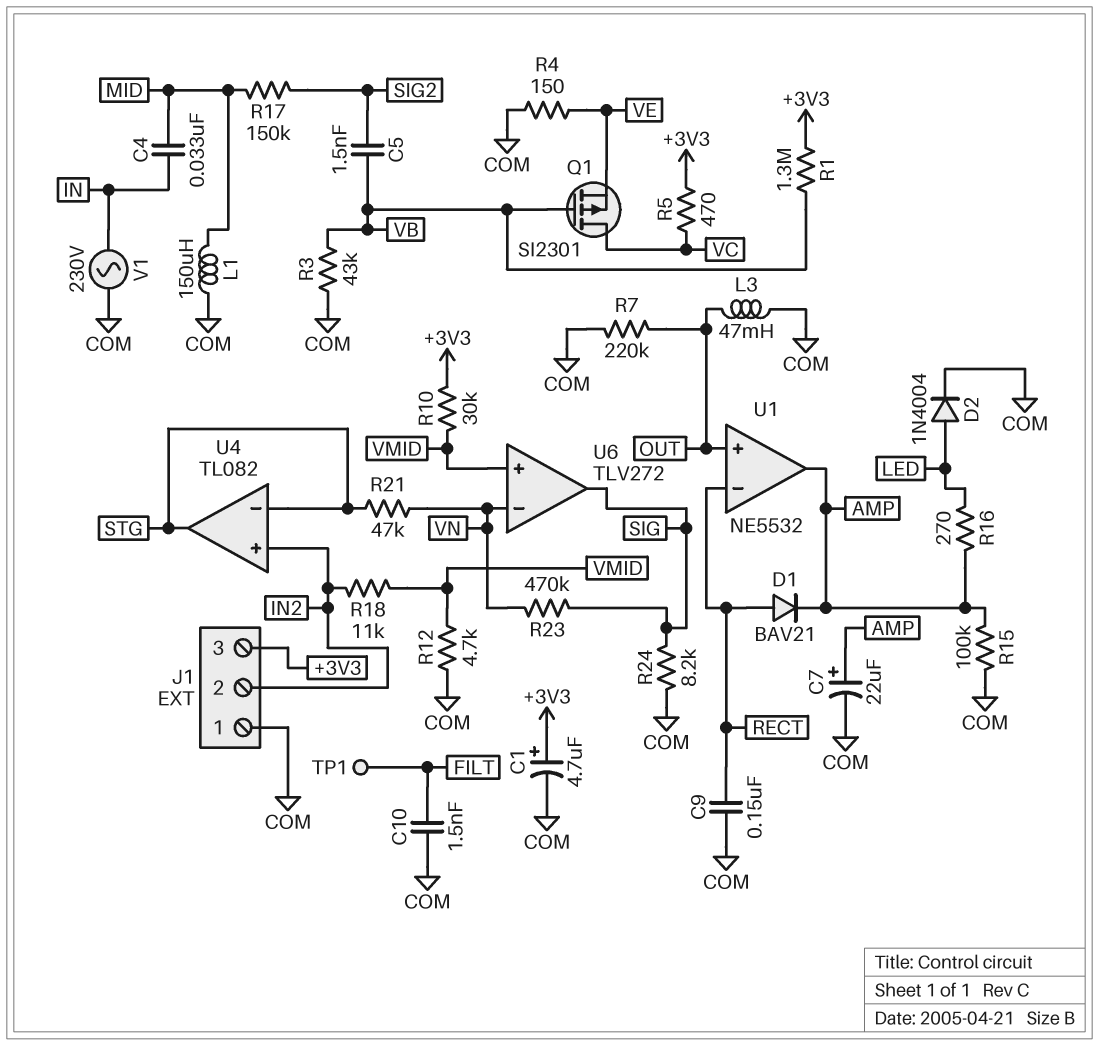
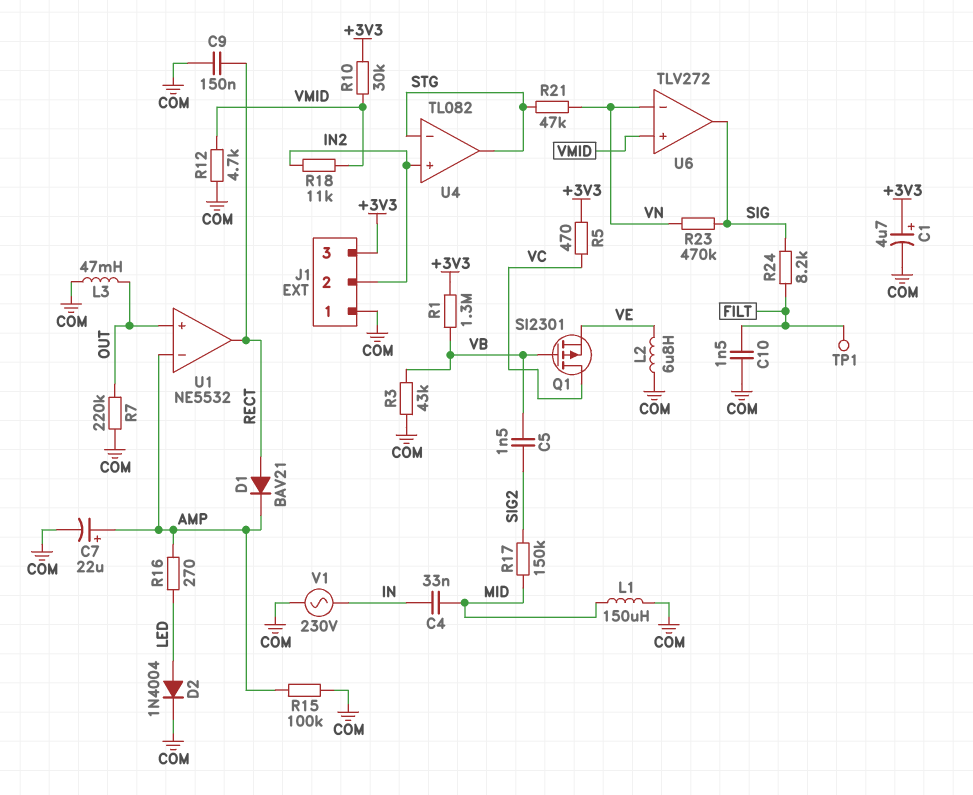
L2: none -> 6.8uH (COM, VE)
R4: 150 (COM, VE) -> none
R24: 8.2k (COM, SIG) -> 8.2k (FILT, SIG)
U1 pin in-: RECT -> AMP
U1 pin out: AMP -> RECT

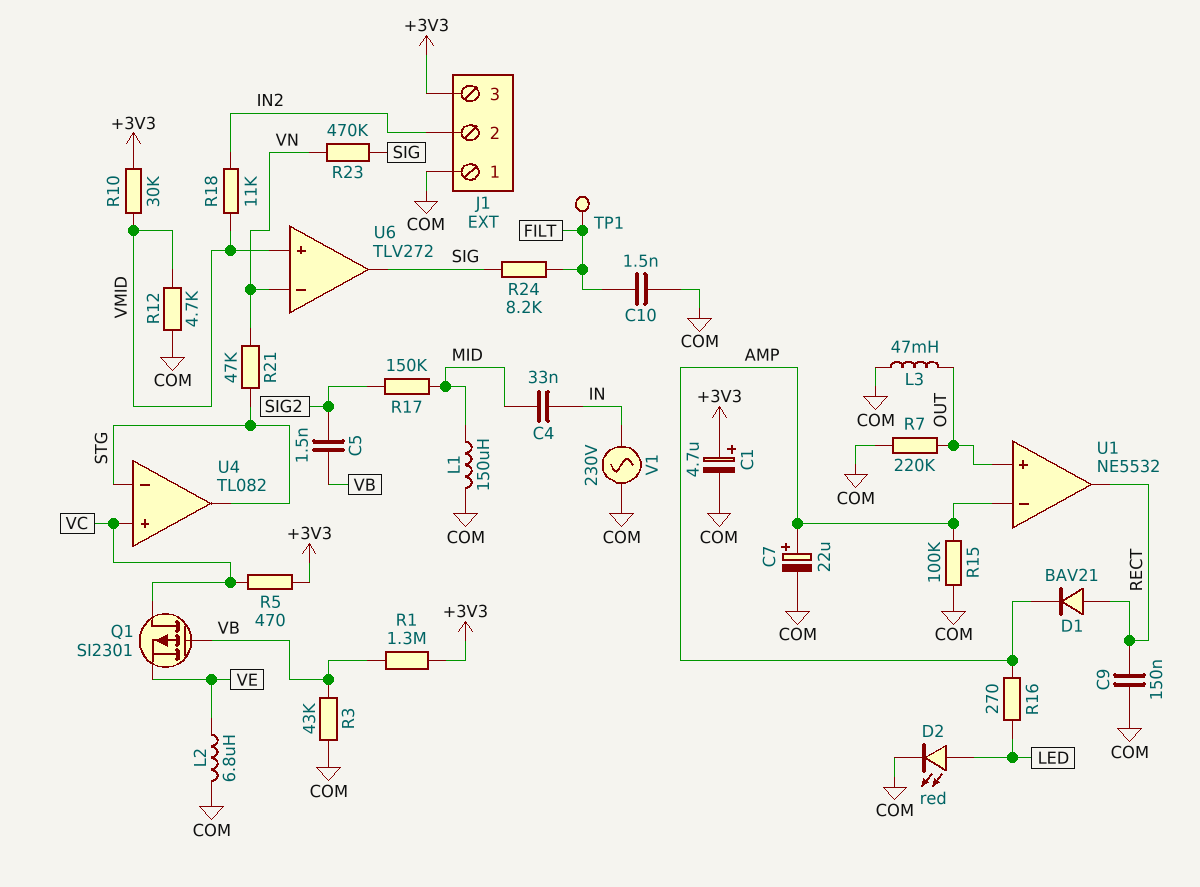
D2: diode 1N4004 (A LED, K COM) -> LED red (A LED, K COM)
U4 pin in+: IN2 -> VC

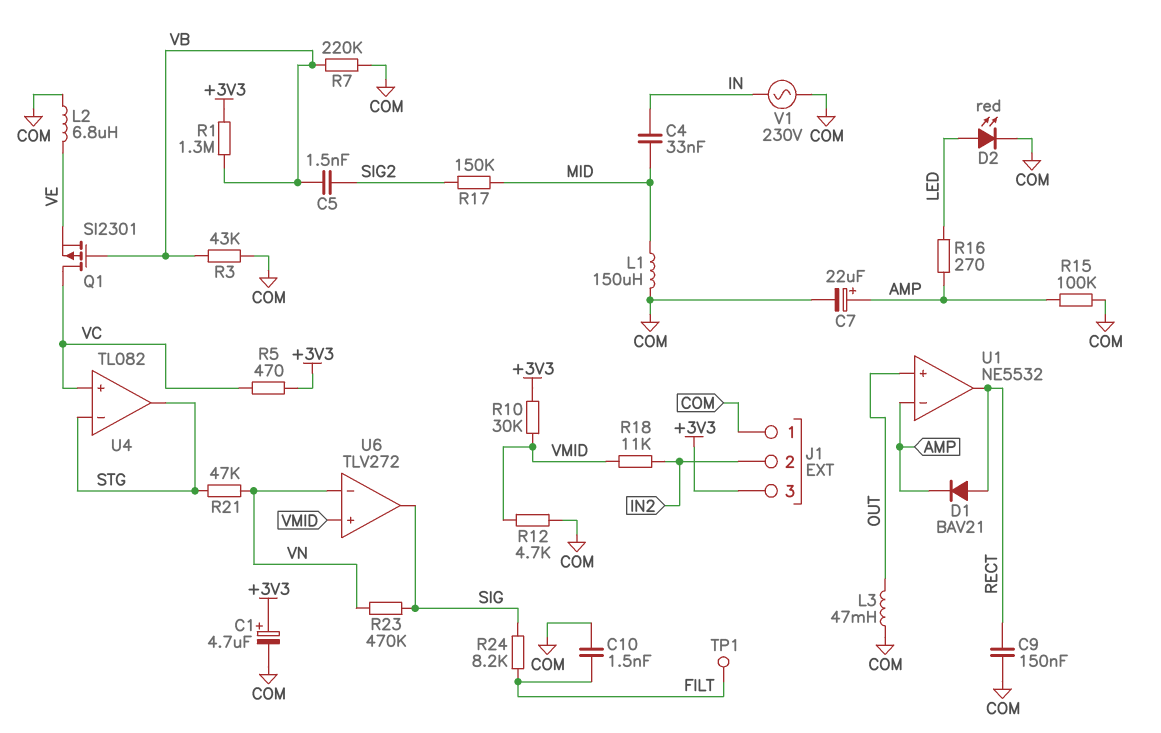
R7: 220k (COM, OUT) -> 220k (COM, VB)

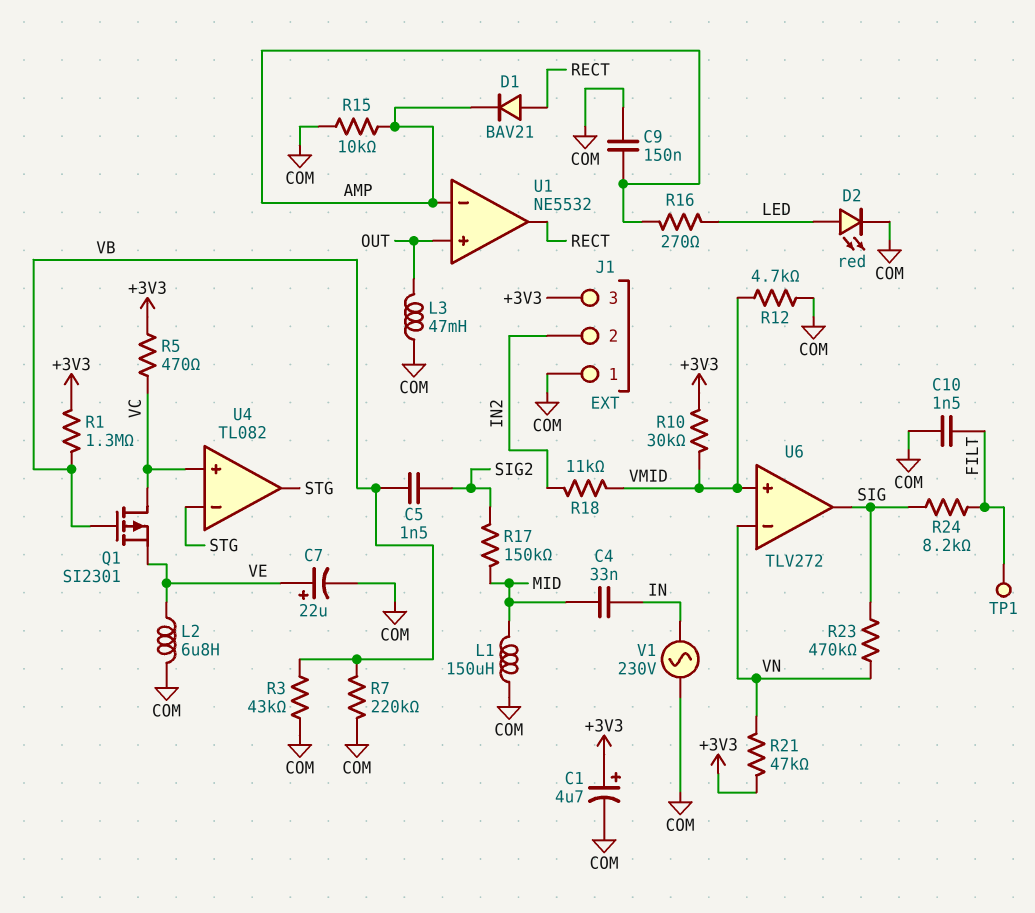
C7: 22uF (plus AMP, minus COM) -> 22uF (plus VE, minus COM)
C9: 150nF (COM, RECT) -> 150nF (AMP, COM)
R15: 100k (AMP, COM) -> 10k (AMP, COM)
R21: 47k (STG, VN) -> 47k (+3V3, VN)

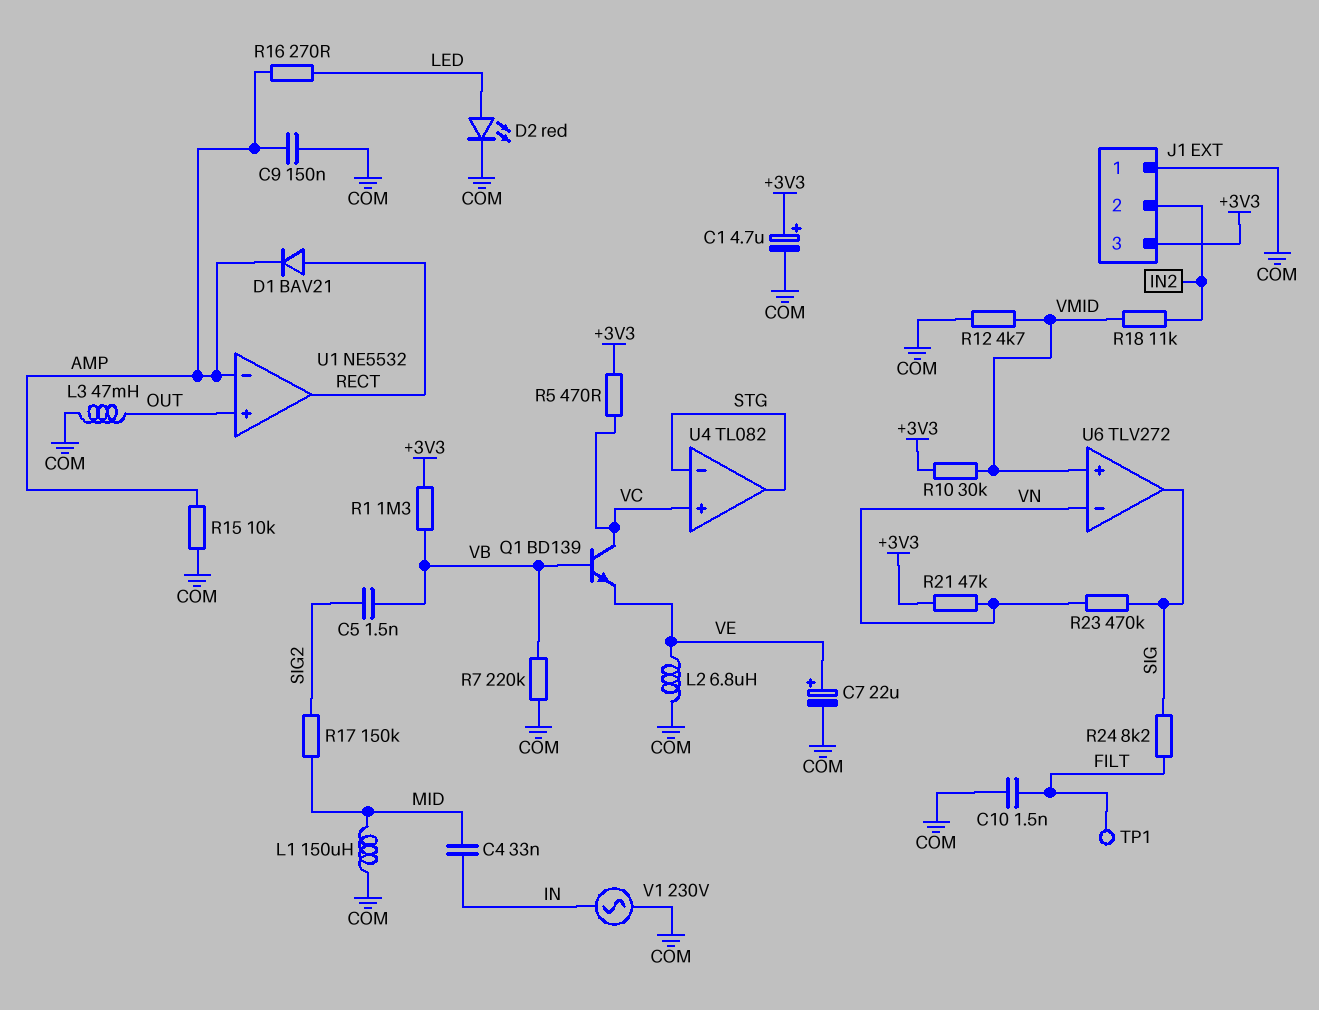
Q1: PMOS SI2301 (G VB, D VC, S VE) -> NPN BD139 (B VB, C VC, E VE)
R3: 43k (COM, VB) -> none

